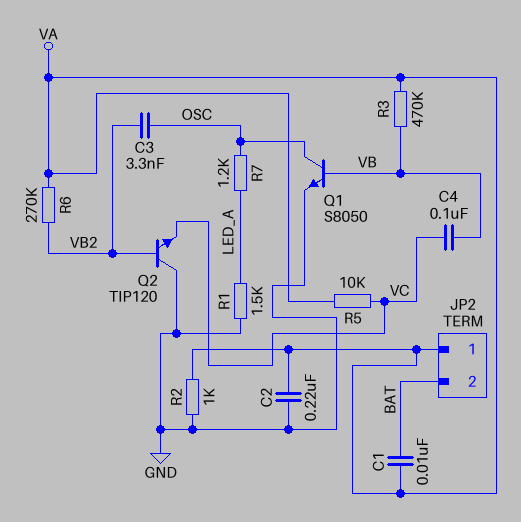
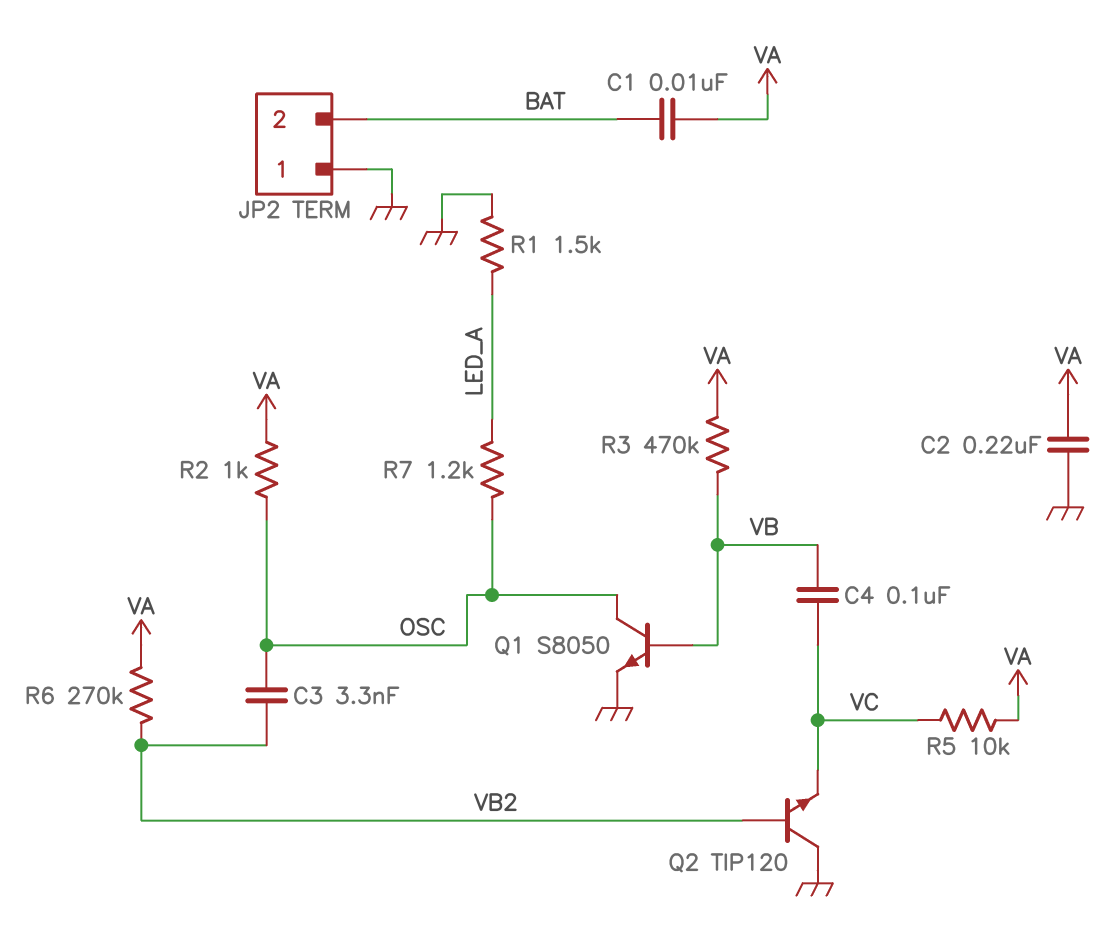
JP2 pin 1: VA -> GND
R2: 1k (GND, VA) -> 1k (OSC, VA)

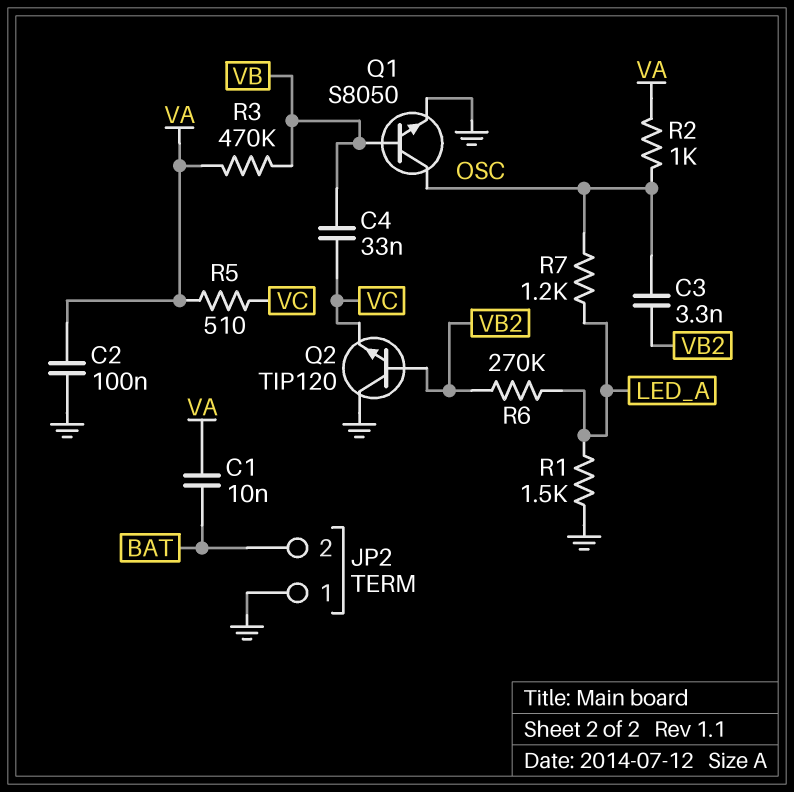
C2: 220nF (GND, VA) -> 100nF (GND, VA)
C4: 100nF (VB, VC) -> 33nF (VB, VC)
R5: 10k (VA, VC) -> 510 (VA, VC)
R6: 270k (VA, VB2) -> 270k (LED_A, VB2)

